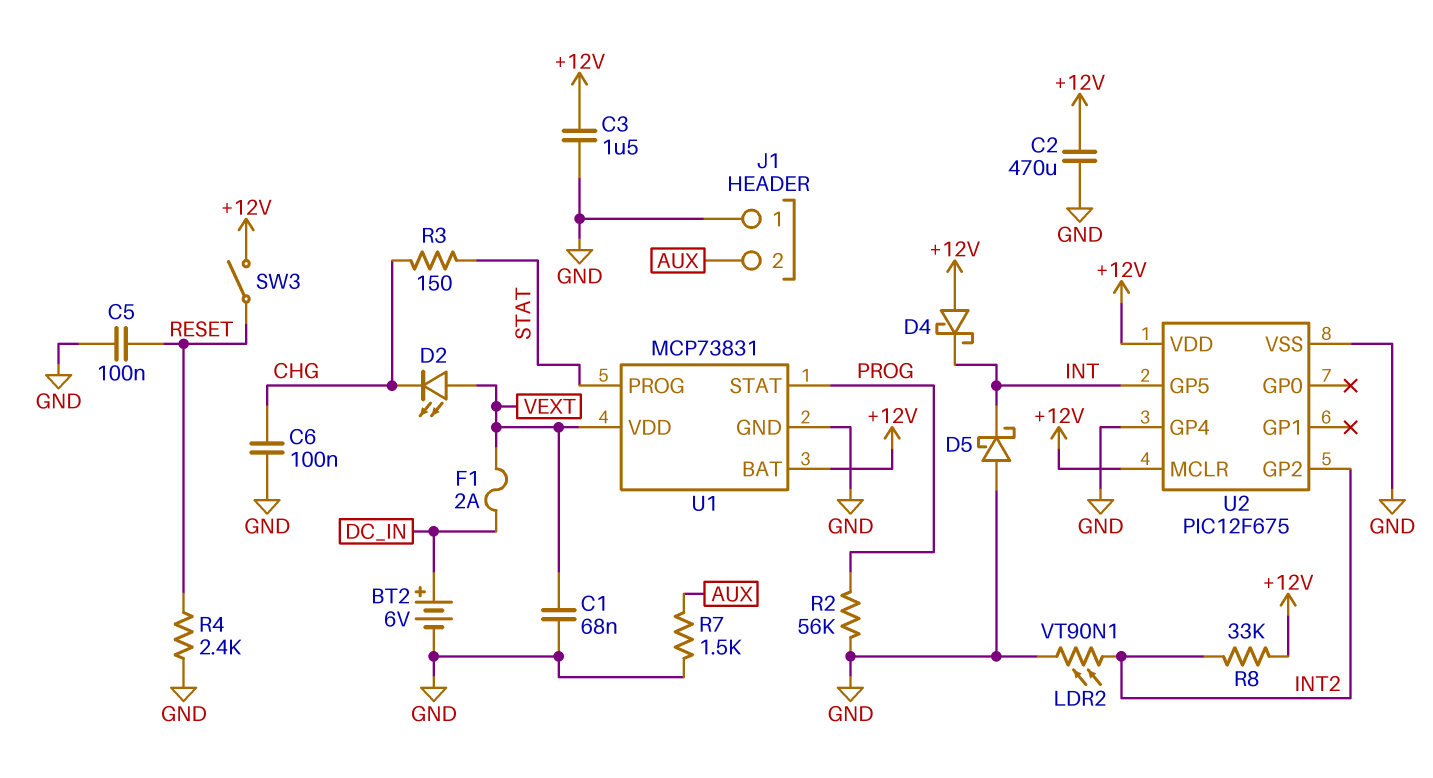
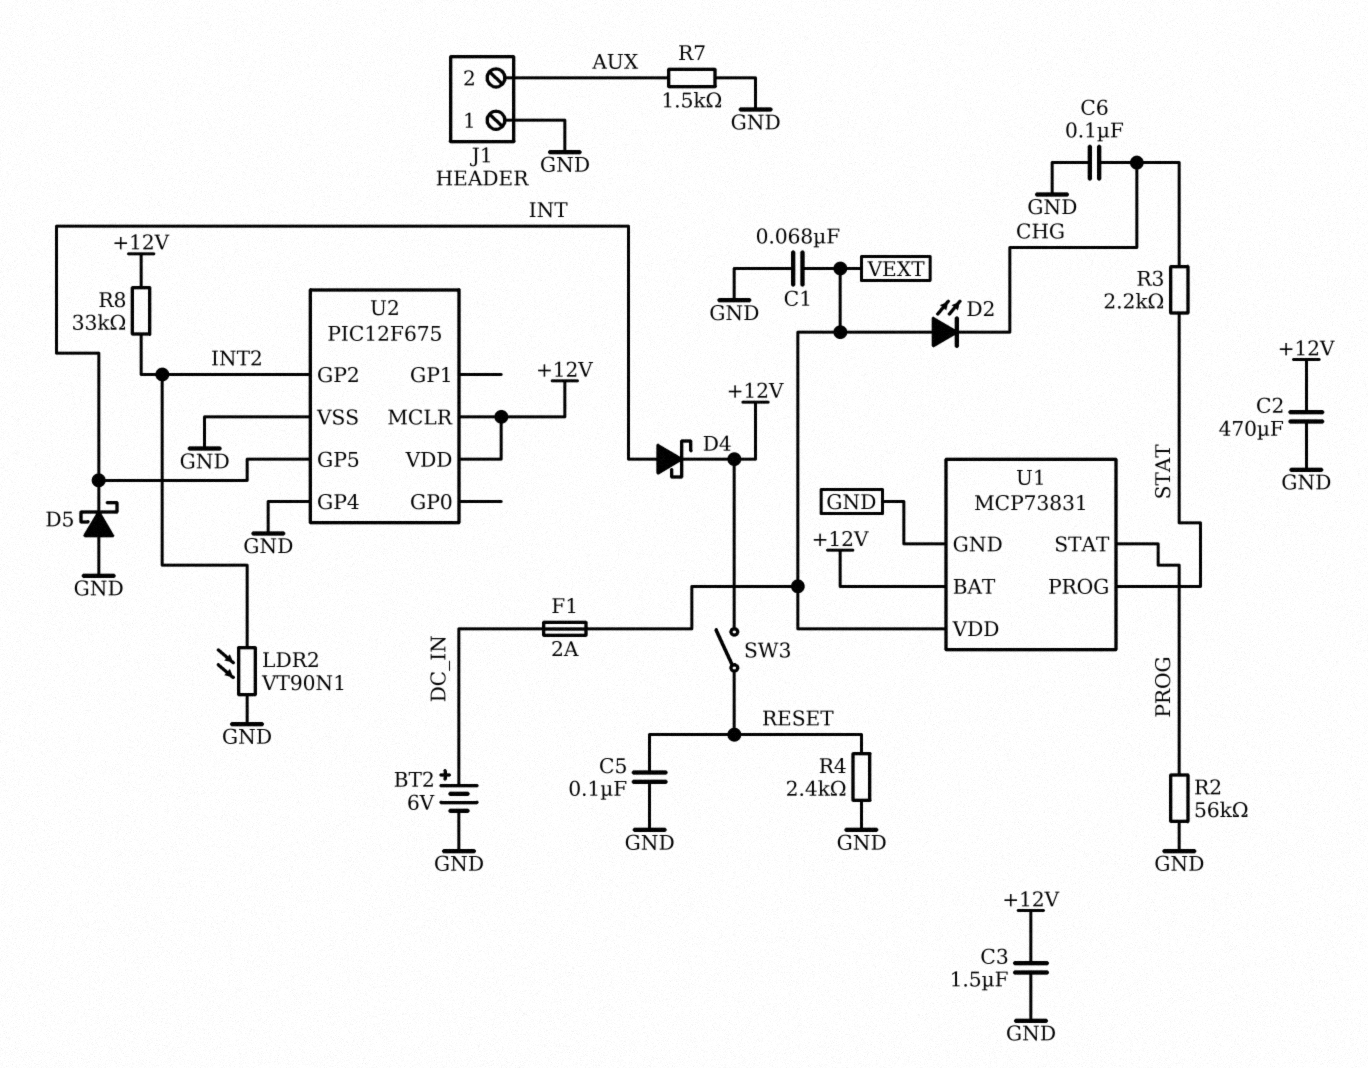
D4: schottky (A +12V, K INT) -> schottky (A INT, K +12V)
R3: 150 (CHG, STAT) -> 2.2k (CHG, STAT)

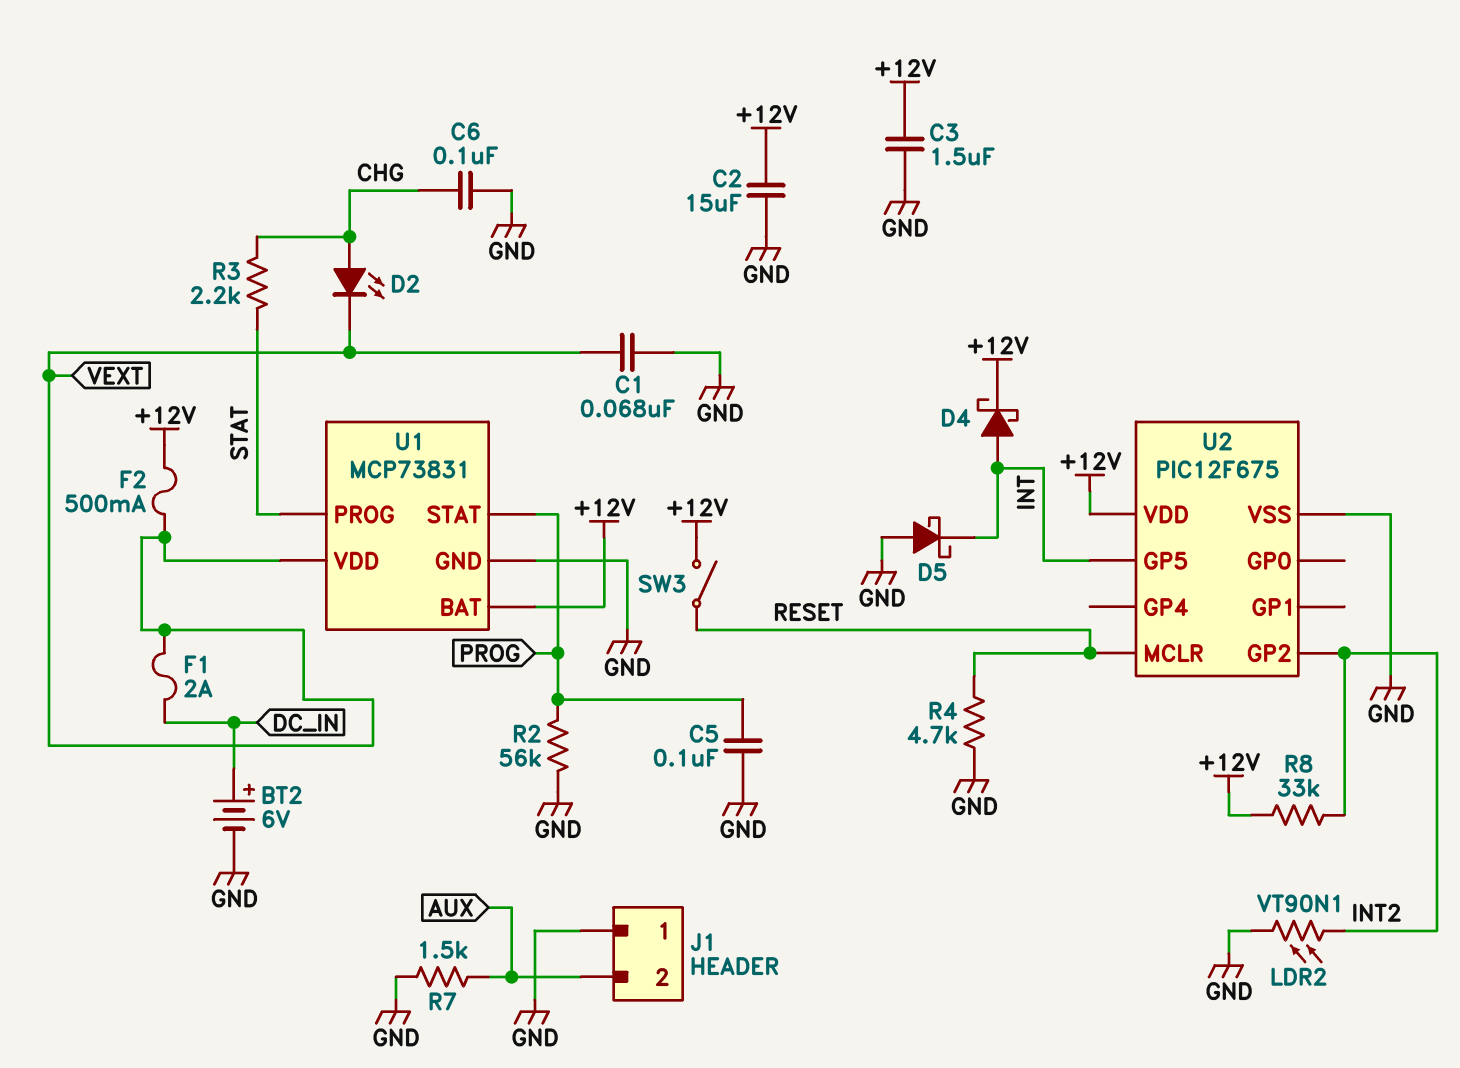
C2: 470uF (+12V, GND) -> 15uF (+12V, GND)
C5: 100nF (GND, RESET) -> 100nF (GND, PROG)
D2: LED (A VEXT, K CHG) -> LED (A CHG, K VEXT)
F2: none -> 500mA (+12V, VEXT)
R4: 2.4k (GND, RESET) -> 4.7k (GND, RESET)
U2 pin GP4: GND -> none
U2 pin MCLR: +12V -> RESET

